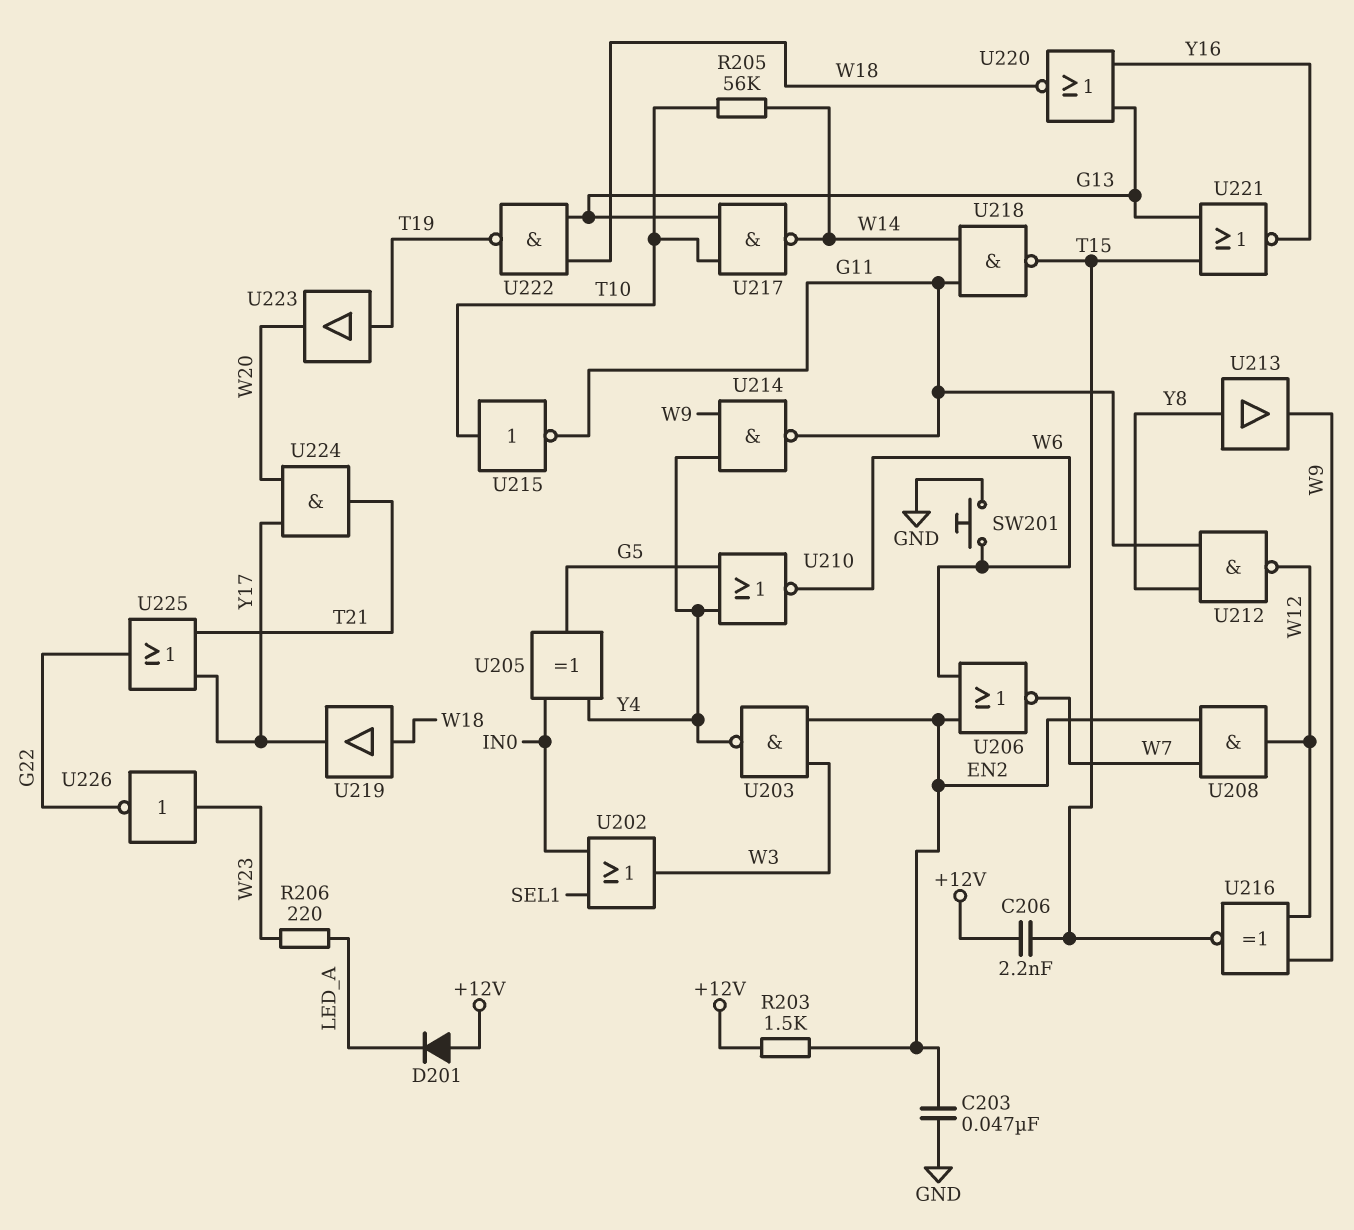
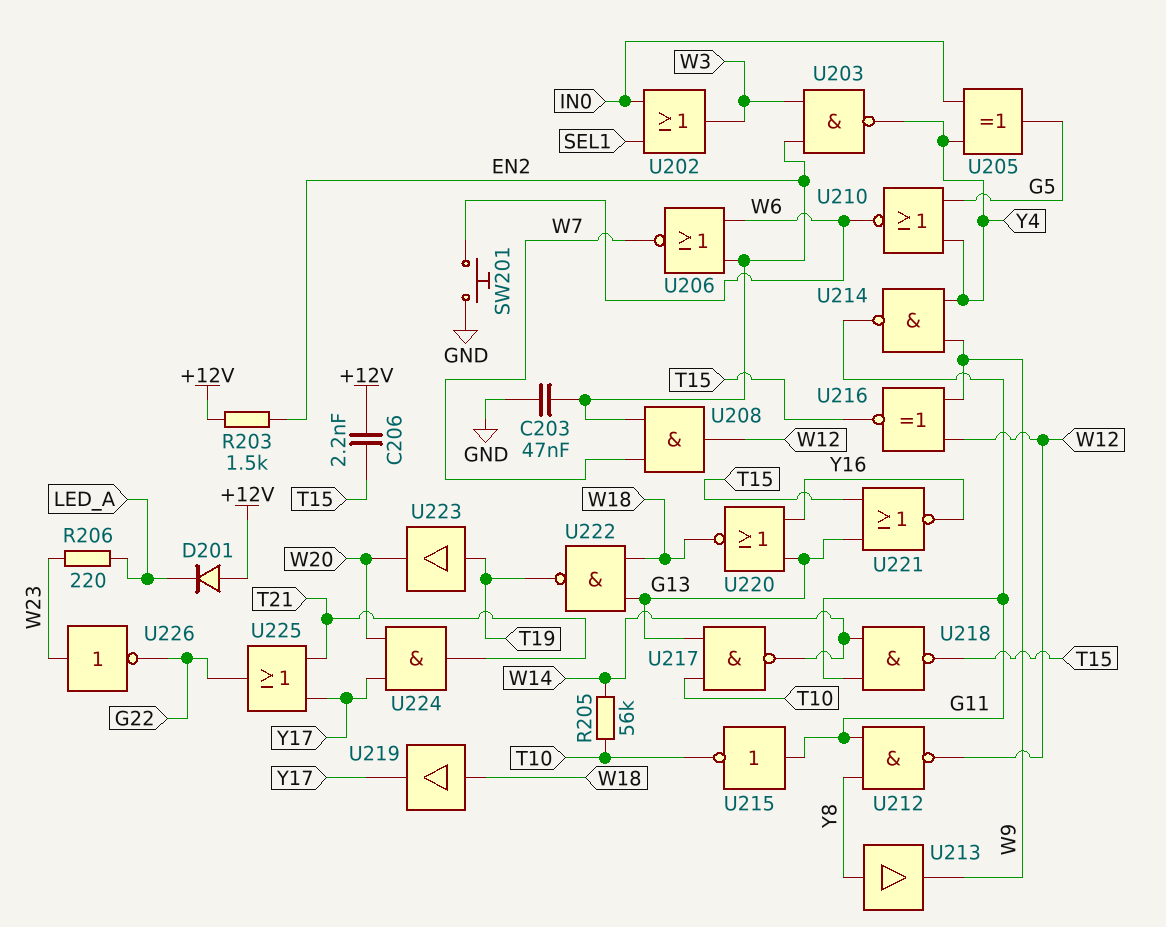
U215: NOT (in T10, out G11) -> NOT (in G11, out T10)

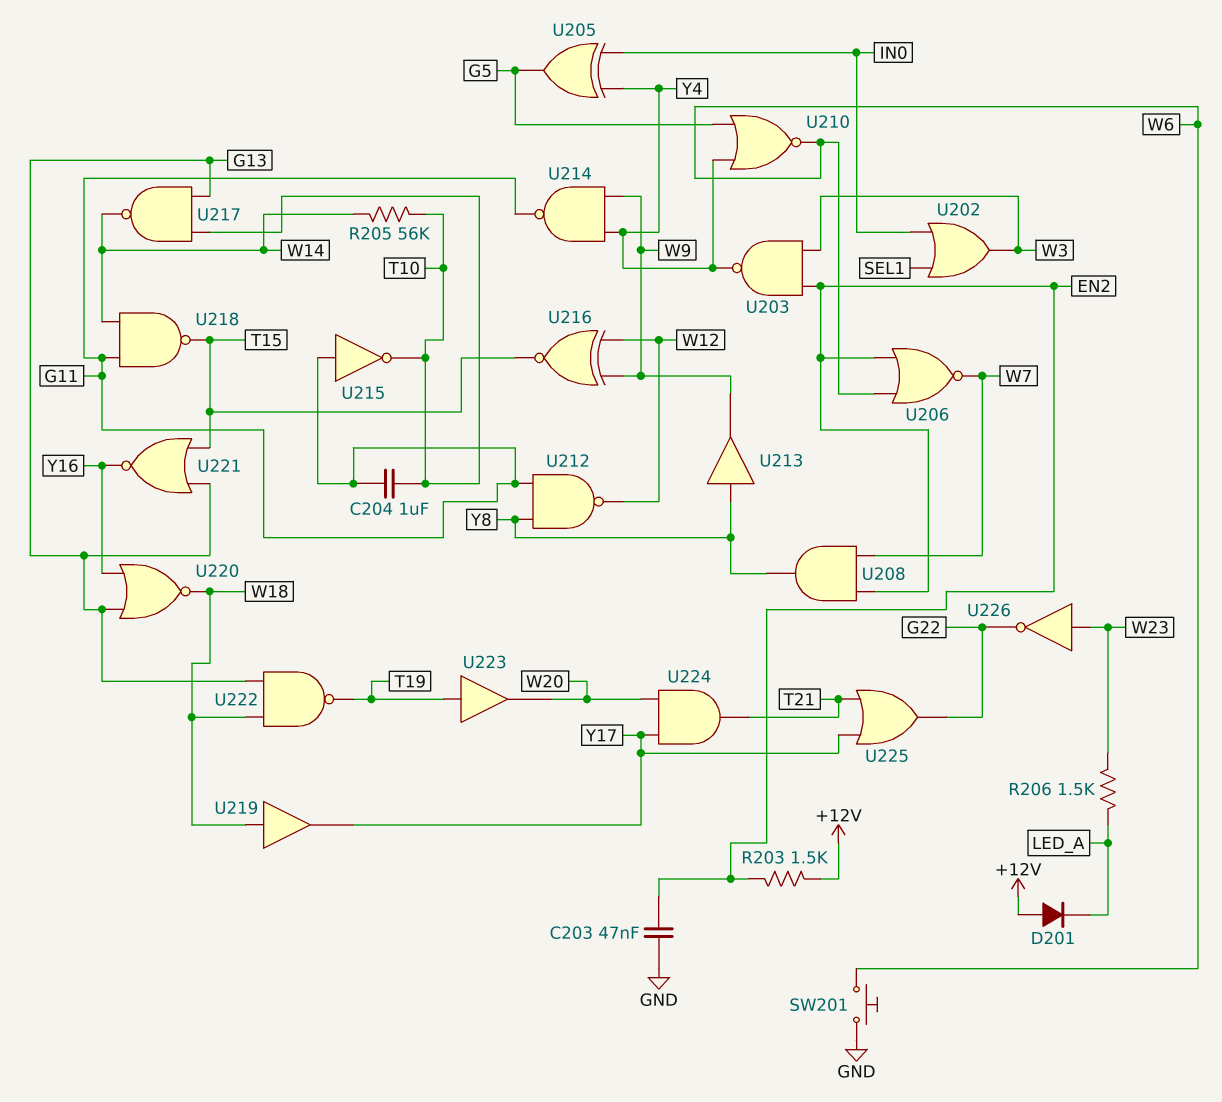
C204: none -> 1uF (G11, T10)
C206: 2.2nF (+12V, T15) -> none
R206: 220 (LED_A, W23) -> 1.5k (LED_A, W23)
U208: AND (in EN2, in W7, out W12) -> AND (in EN2, in W7, out Y8)

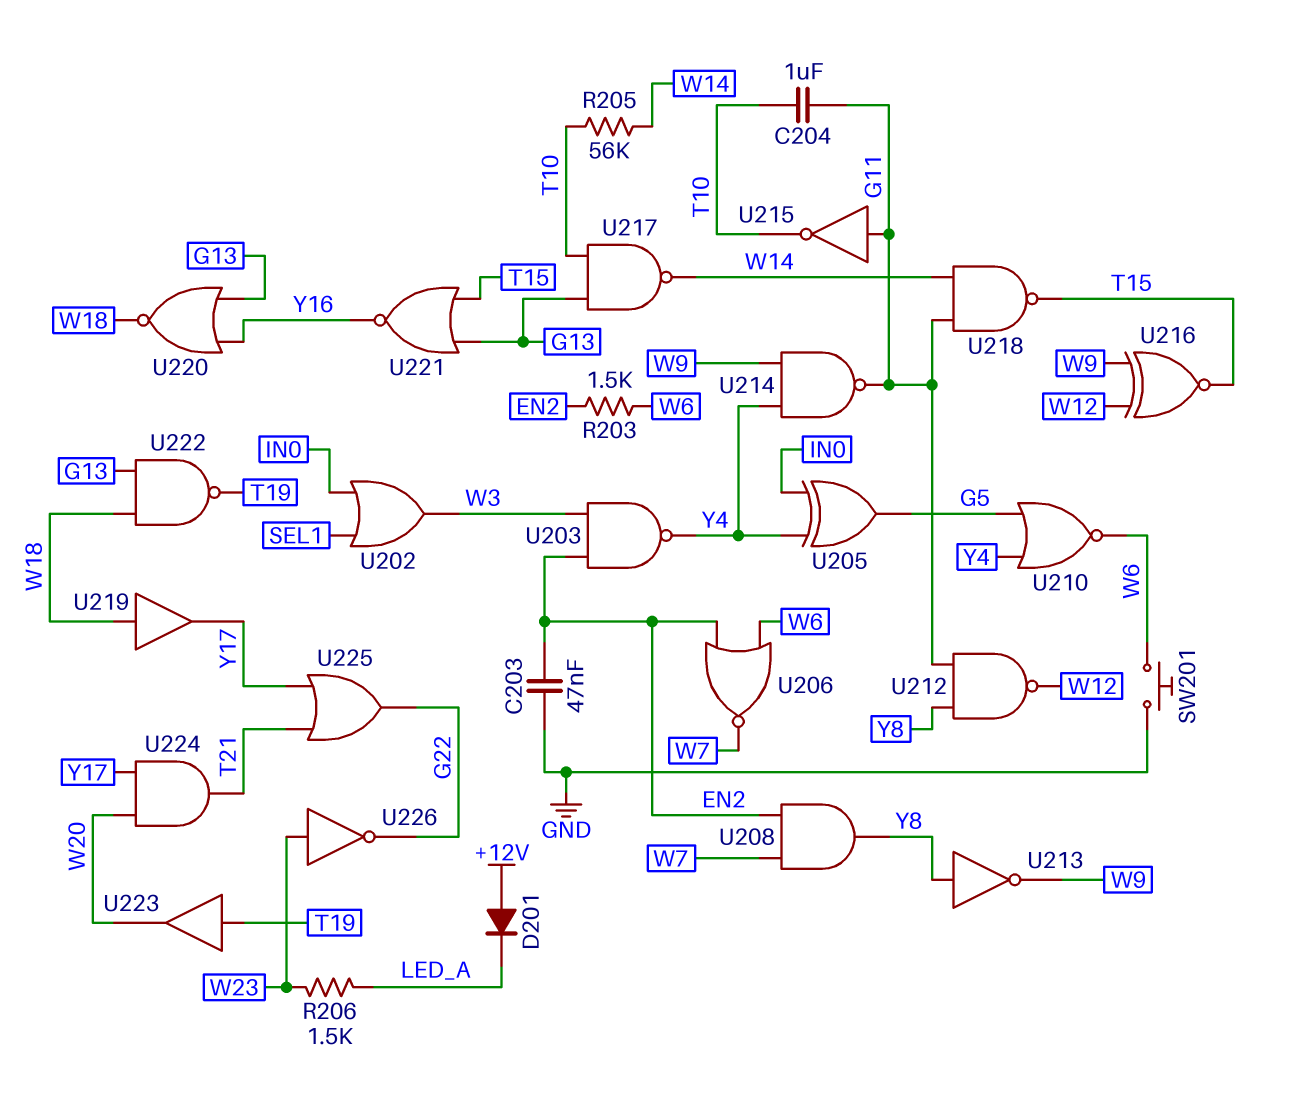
R203: 1.5k (+12V, EN2) -> 1.5k (EN2, W6)
U213: buffer (in Y8, out W9) -> NOT (in Y8, out W9)

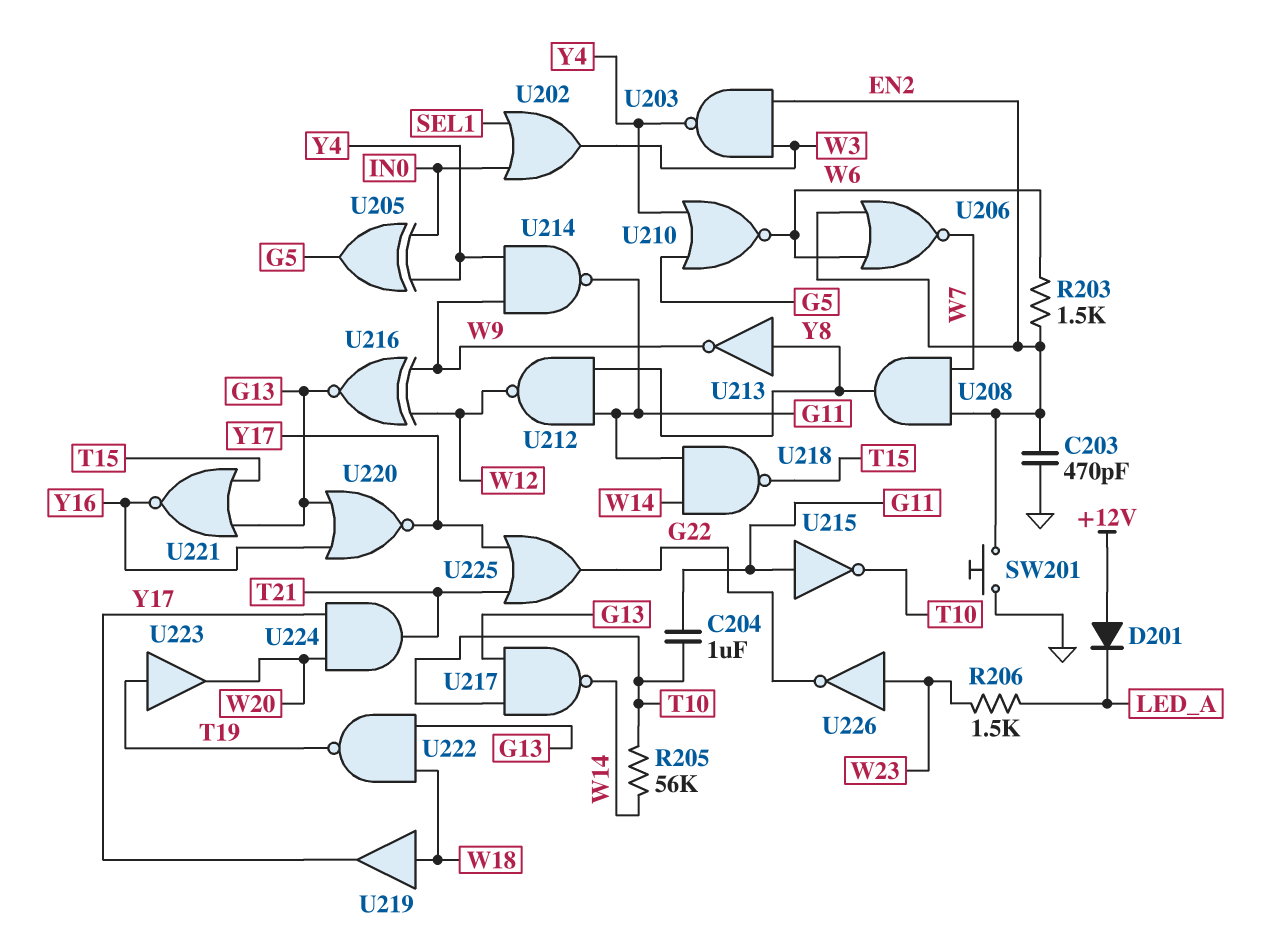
C203: 47nF (EN2, GND) -> 470pF (EN2, GND)
SW201: button (GND, W6) -> button (EN2, GND)
U216: XNOR (in W9, in W12, out T15) -> XNOR (in W9, in W12, out G13)
U220: NOR (in G13, in Y16, out W18) -> NOR (in G13, in Y16, out Y17)

